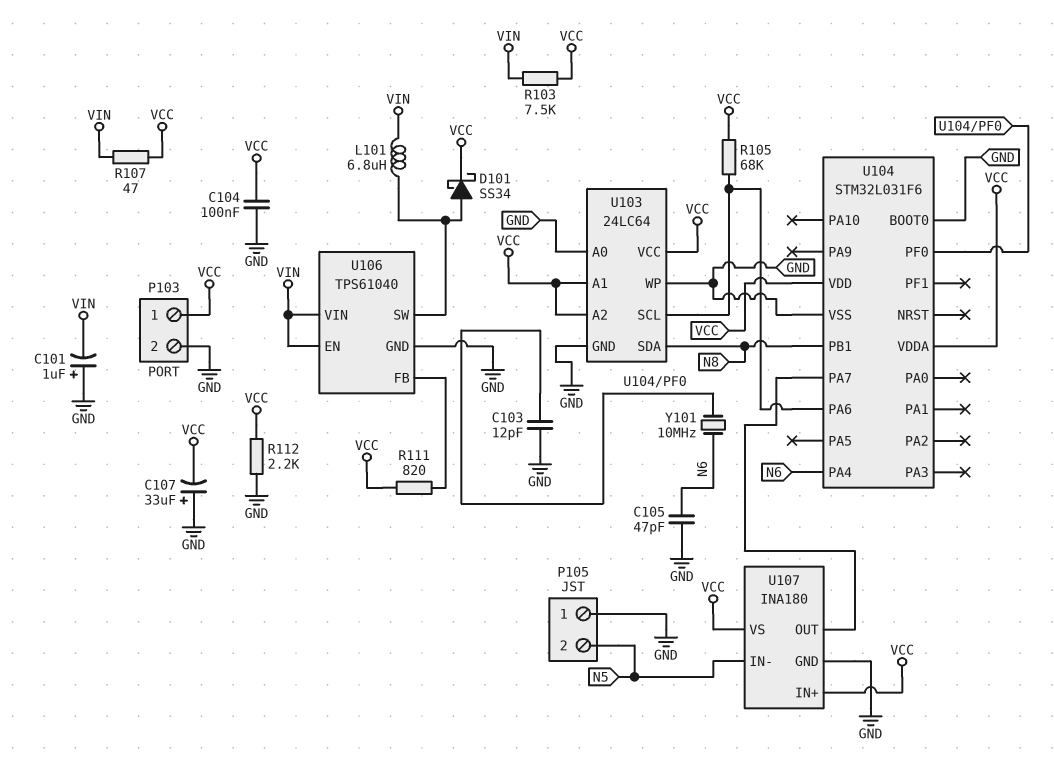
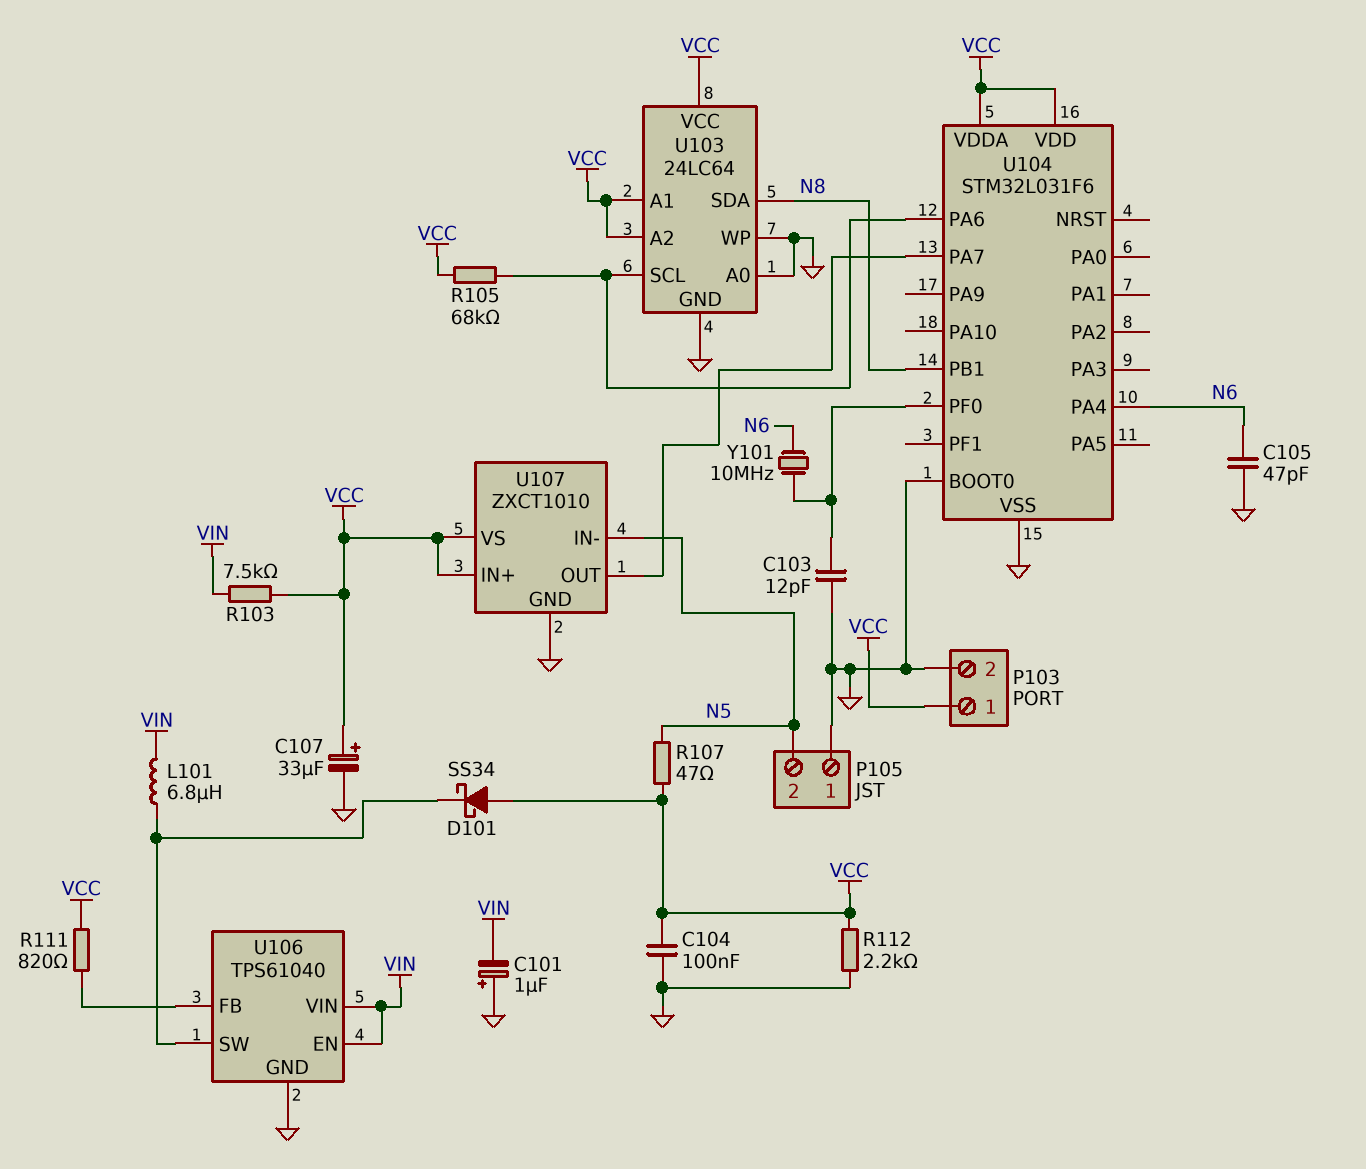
C107: 33uF (plus GND, minus VCC) -> 33uF (plus VCC, minus GND)
D101: schottky SS34 (A U106/SW, K VCC) -> schottky SS34 (A VCC, K U106/SW)
R107: 47 (VCC, VIN) -> 47 (N5, VCC)
U107: INA180 -> ZXCT1010

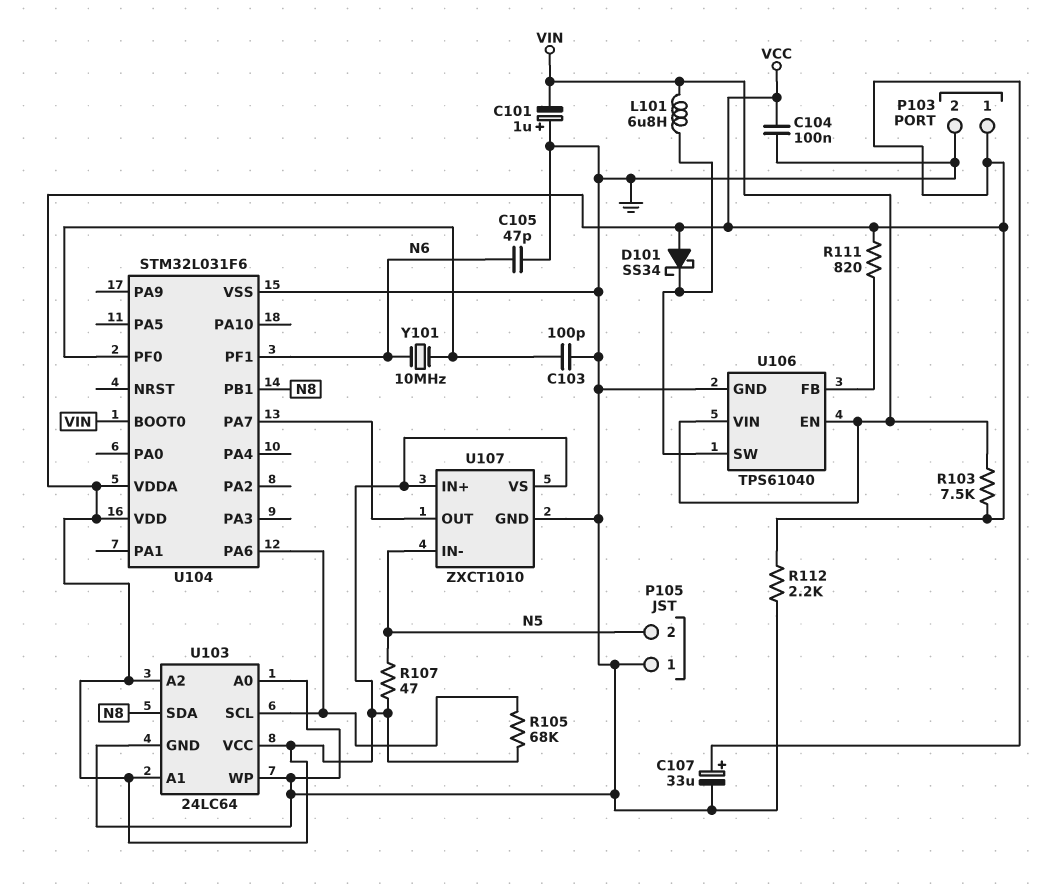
C103: 12pF (GND, U104/PF0) -> 100pF (GND, U104/PF0)
U104 pin BOOT0: GND -> VIN
U104 pin PA4: N6 -> none
U104 pin PF1: none -> N6

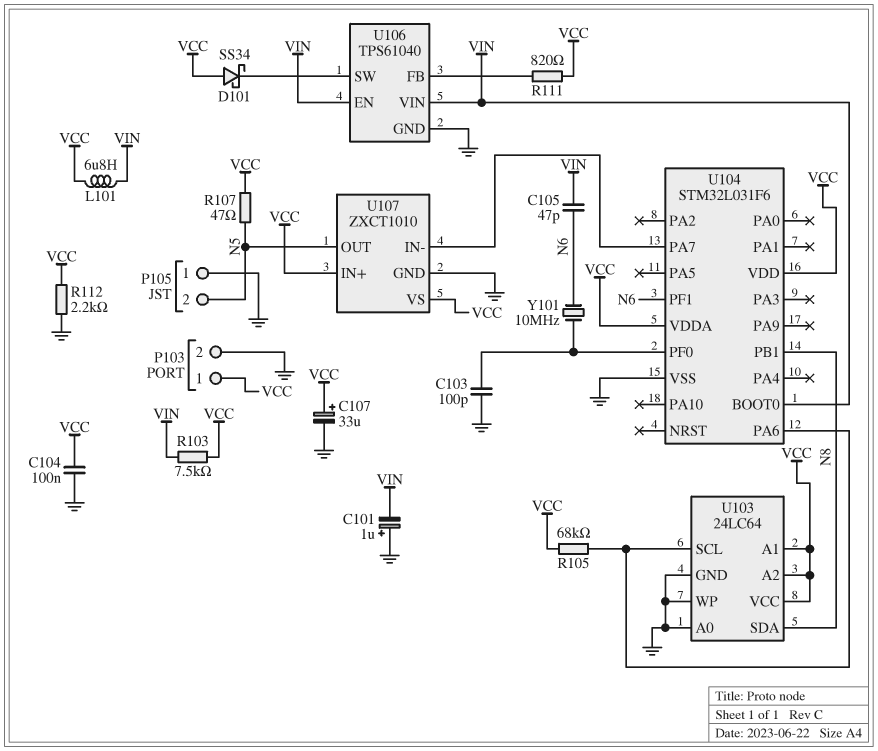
C105: 47pF (GND, N6) -> 47pF (N6, VIN)
L101: 6.8uH (U106/SW, VIN) -> 6.8uH (VCC, VIN)
U107 pin IN-: N5 -> U104/PA7
U107 pin OUT: U104/PA7 -> N5

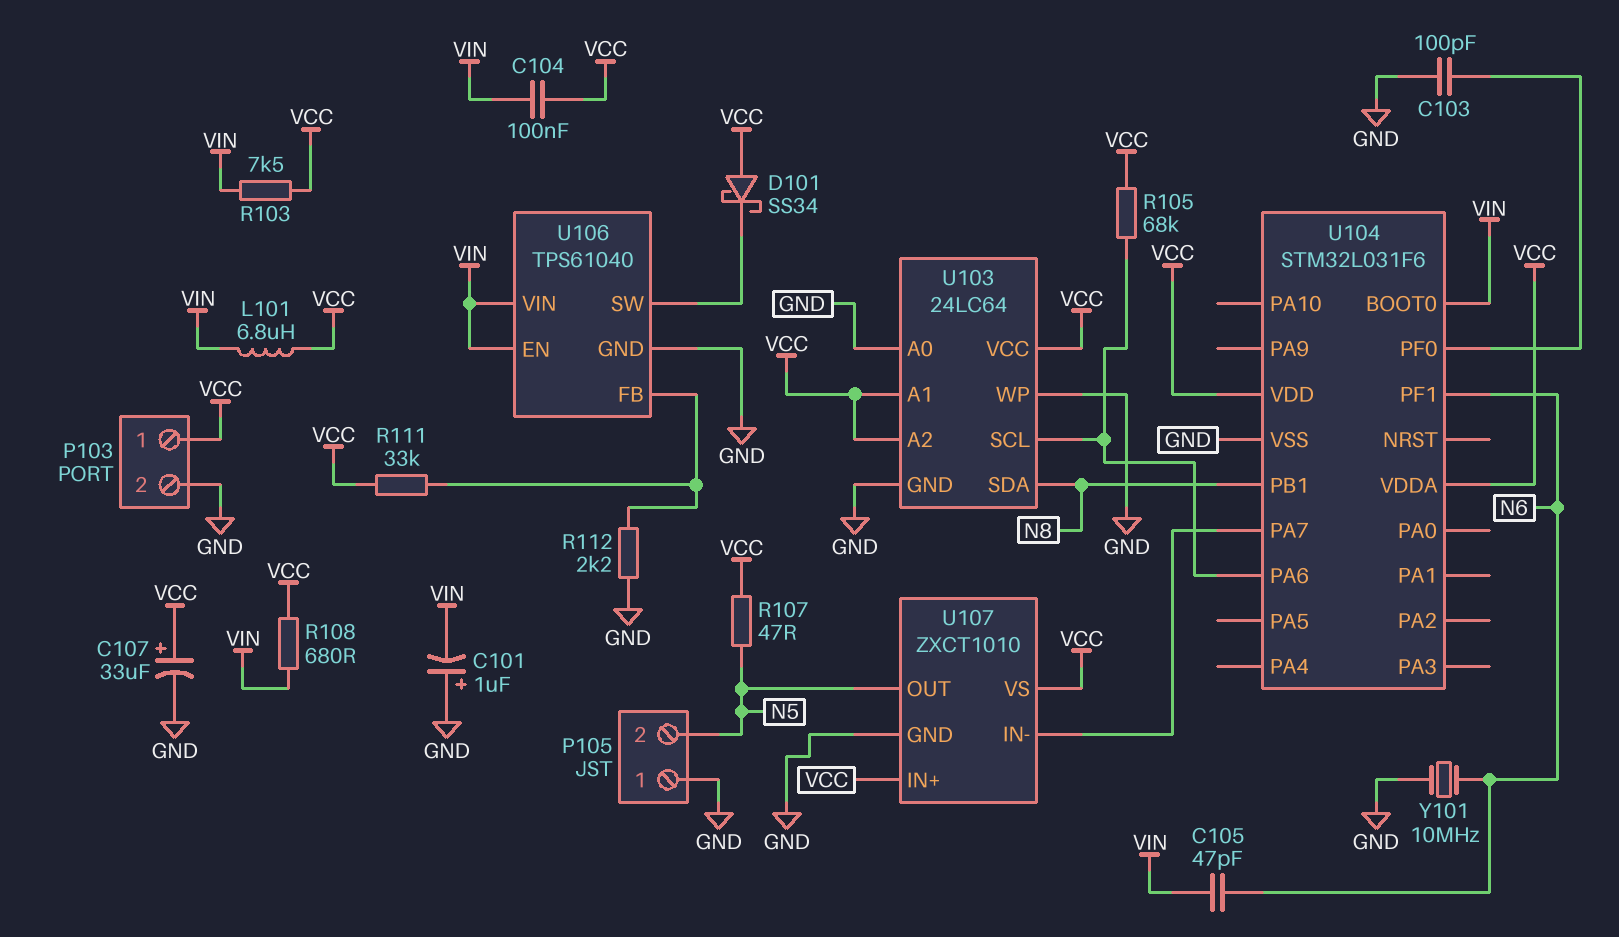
C104: 100nF (GND, VCC) -> 100nF (VCC, VIN)
R108: none -> 680 (VCC, VIN)
R111: 820 (U106/FB, VCC) -> 33k (U106/FB, VCC)
R112: 2.2k (GND, VCC) -> 2.2k (GND, U106/FB)
Y101: 10MHz (N6, U104/PF0) -> 10MHz (GND, N6)

